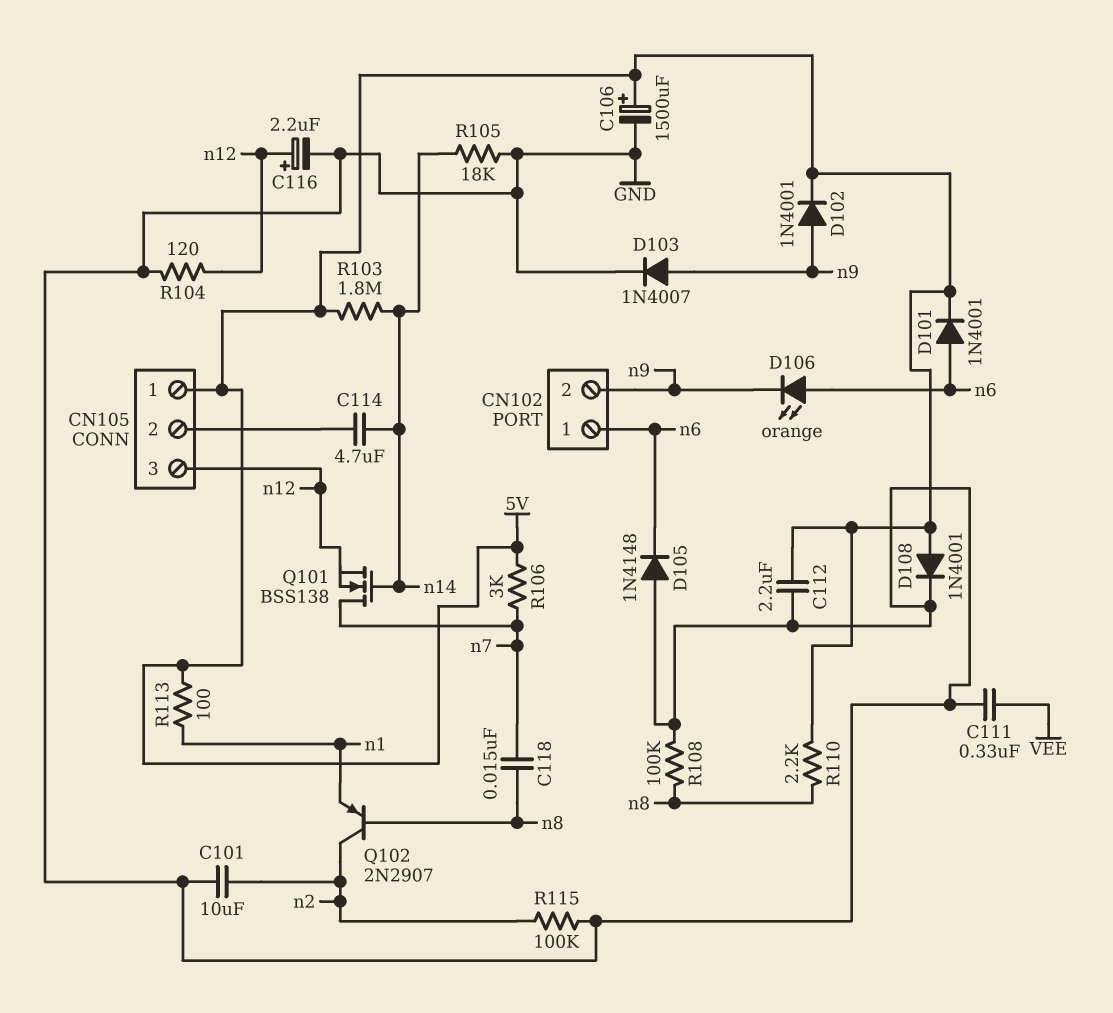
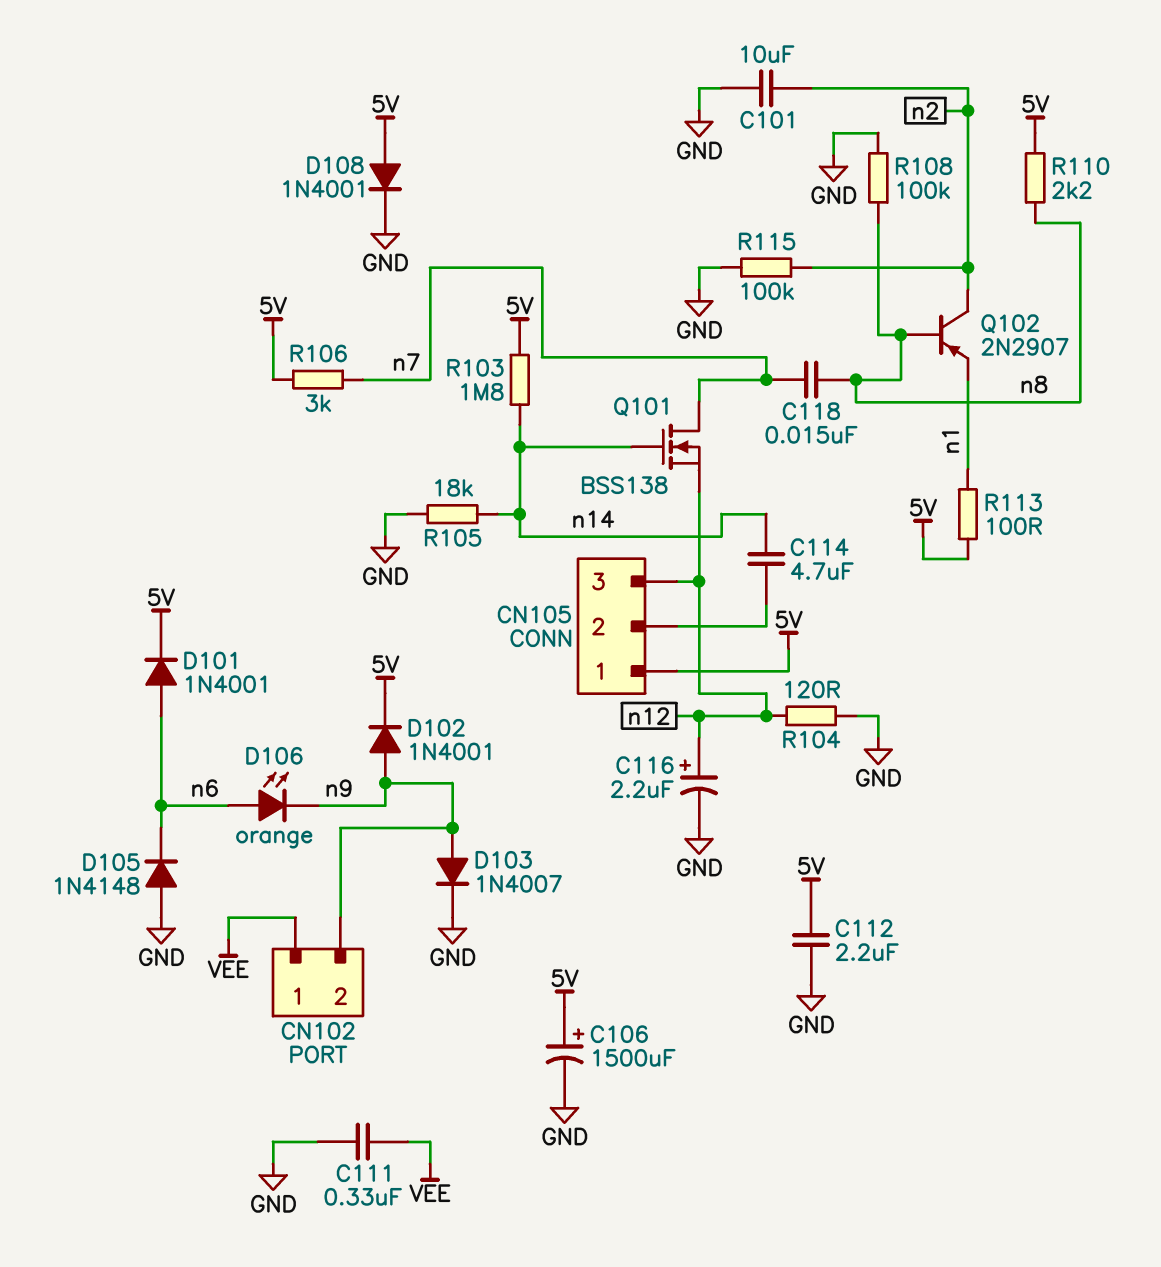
CN102 pin 1: n6 -> VEE

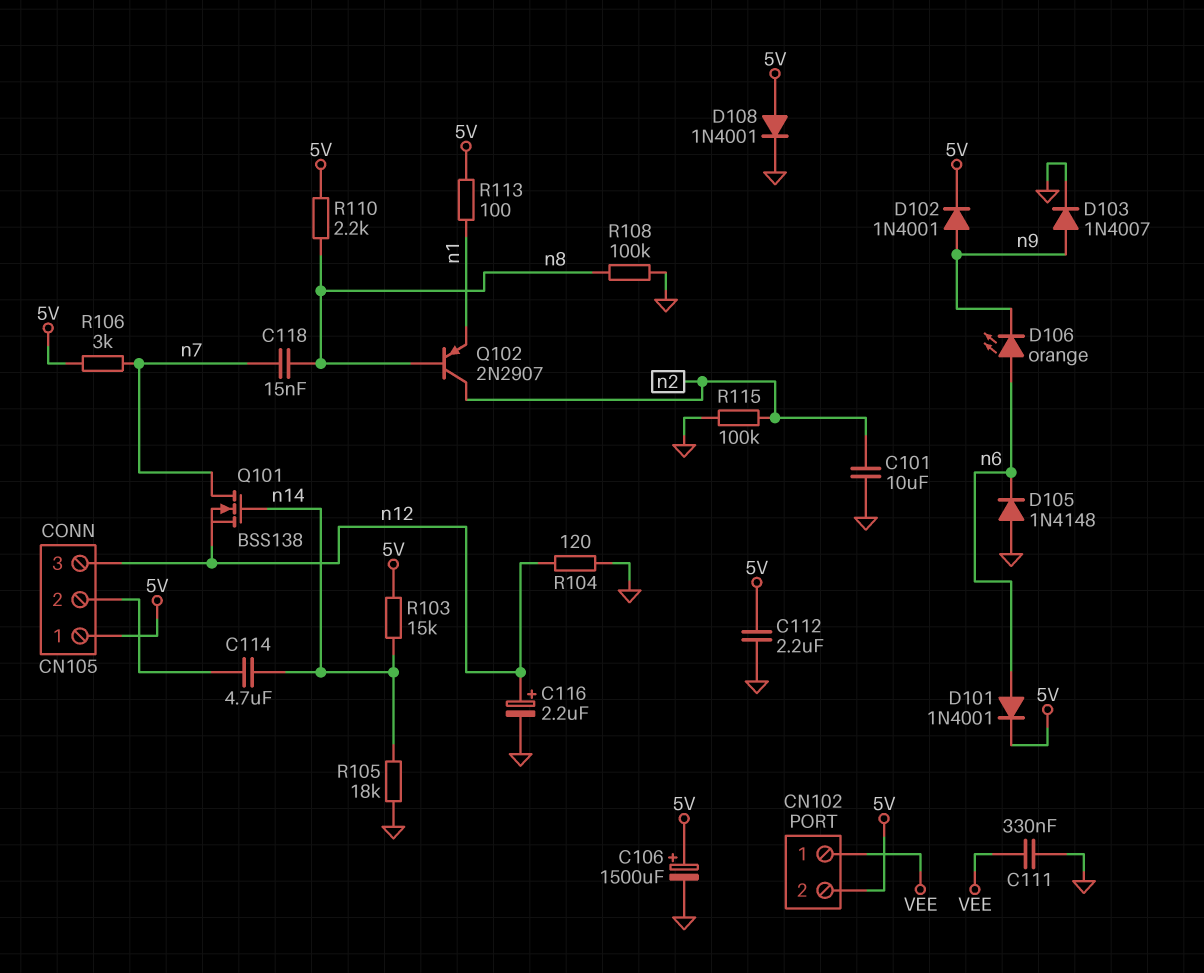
CN102 pin 2: n9 -> 5V
R103: 1.8M (5V, n14) -> 15k (5V, n14)

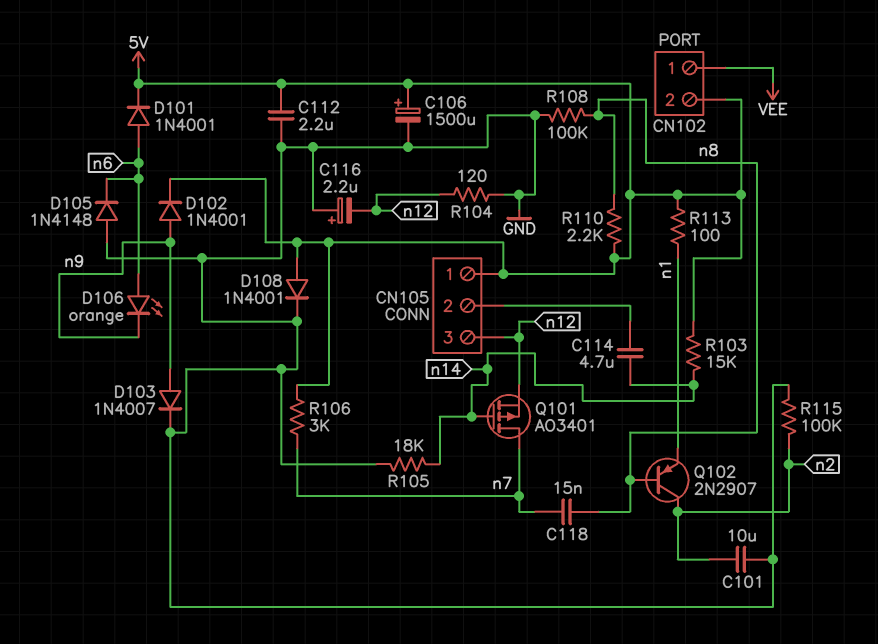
C111: 330nF (GND, VEE) -> none
C116: 2.2uF (plus n12, minus GND) -> 2.2uF (plus GND, minus n12)
Q101: NMOS BSS138 (G n14, D n7, S n12) -> PMOS AO3401 (G n14, D n7, S n12)

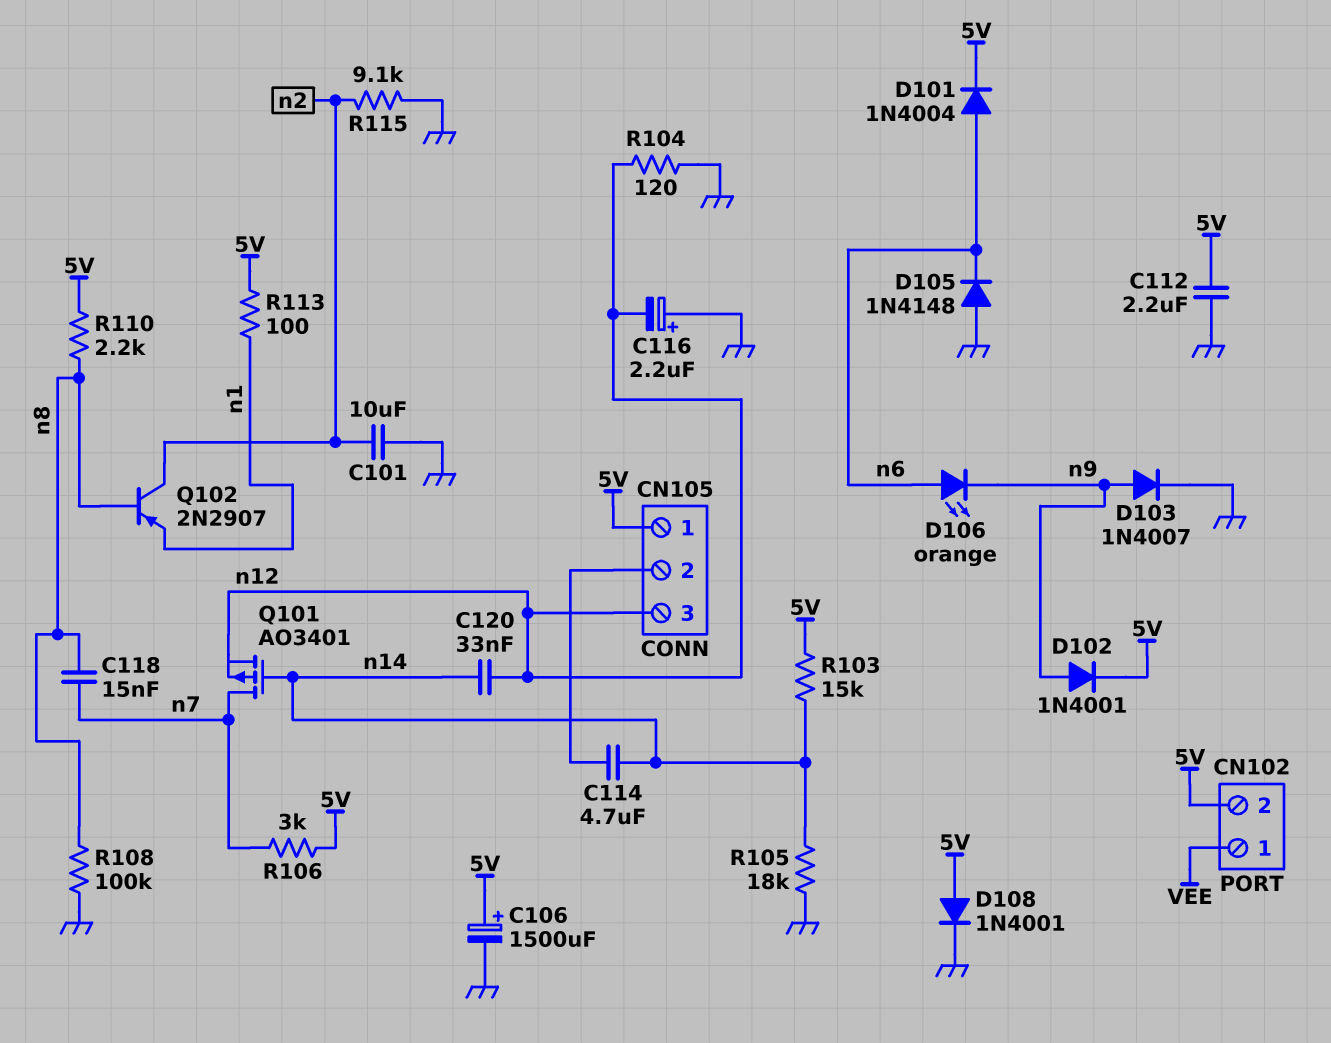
C120: none -> 33nF (n12, n14)
D101: diode 1N4001 (A n6, K 5V) -> diode 1N4004 (A n6, K 5V)
R115: 100k (GND, n2) -> 9.1k (GND, n2)

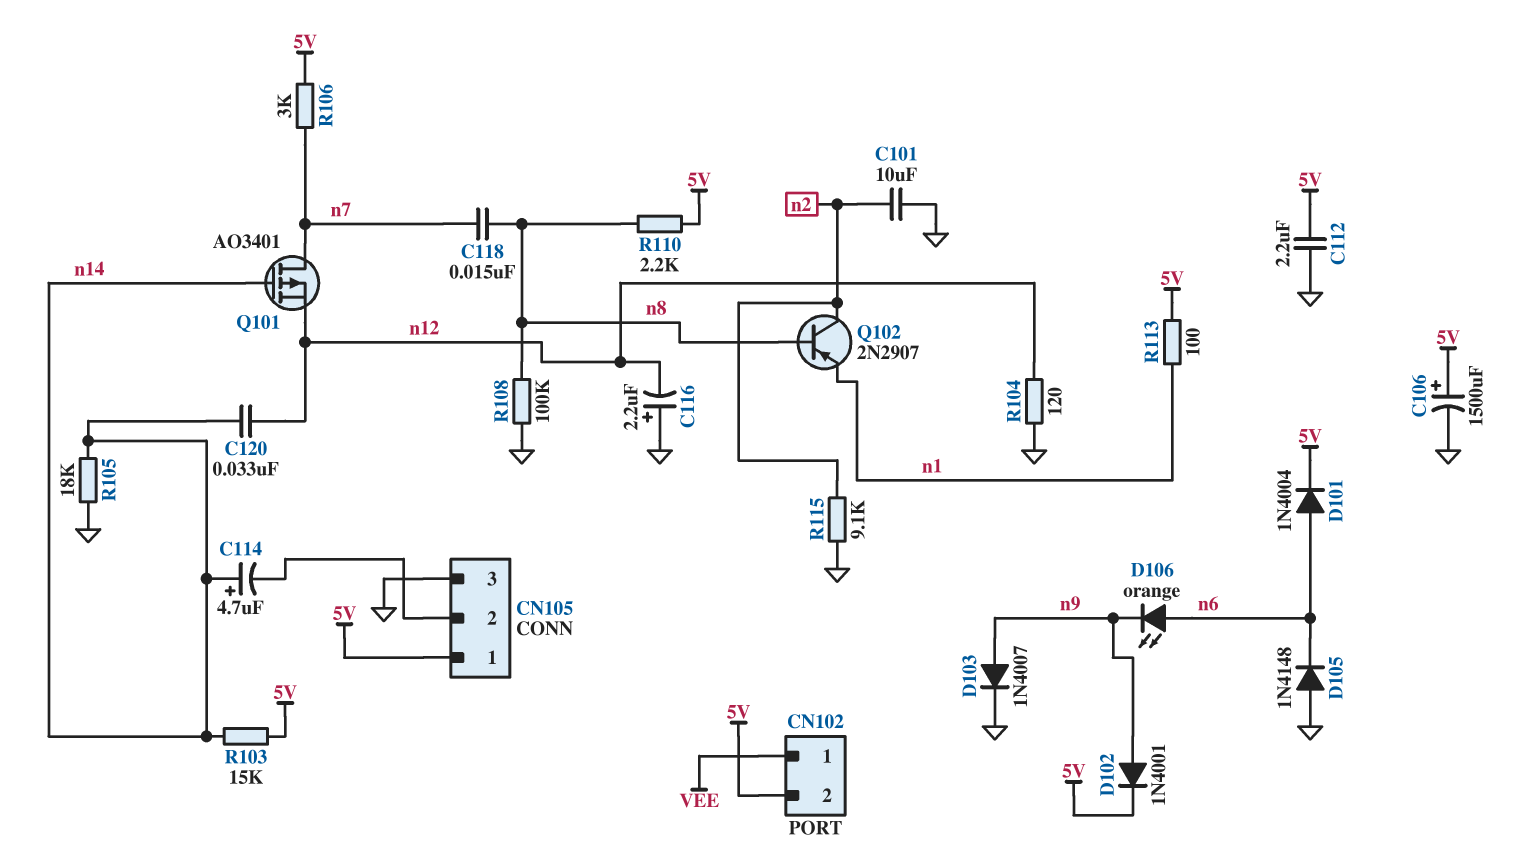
C114: 4.7uF (CN105/2, n14) -> 4.7uF (plus n14, minus CN105/2)
CN105 pin 3: n12 -> GND
D108: diode 1N4001 (A 5V, K GND) -> none

